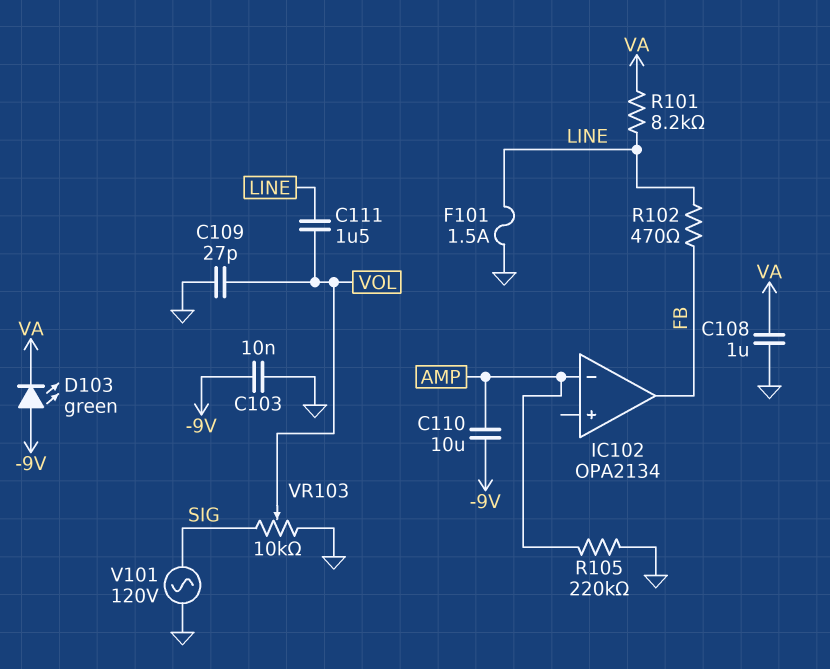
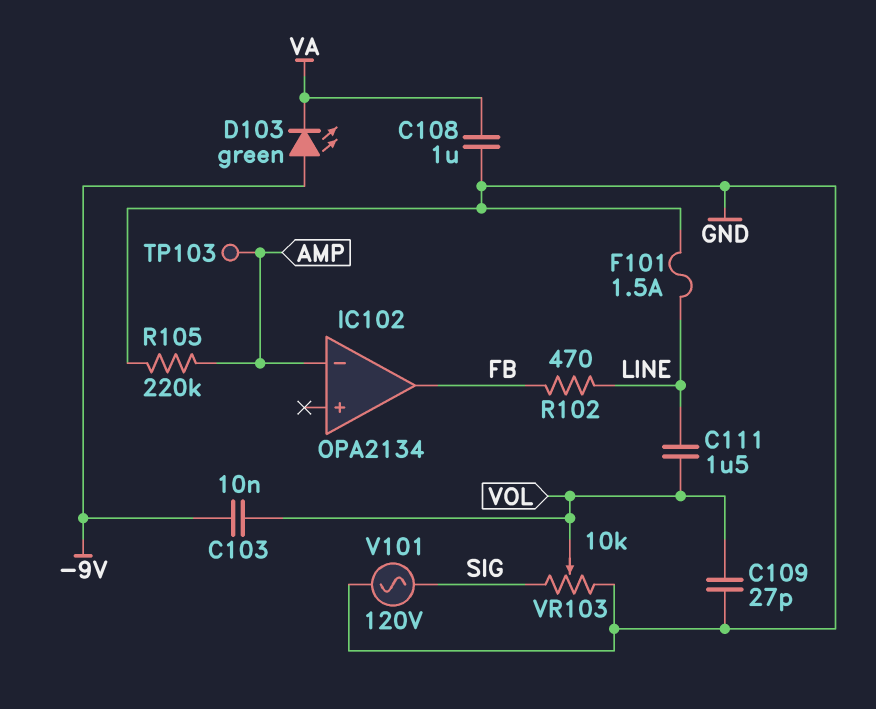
C103: 10nF (-9V, GND) -> 10nF (-9V, VOL)
C110: 10uF (-9V, AMP) -> none
R101: 8.2k (LINE, VA) -> none
TP103: none -> test point (AMP)

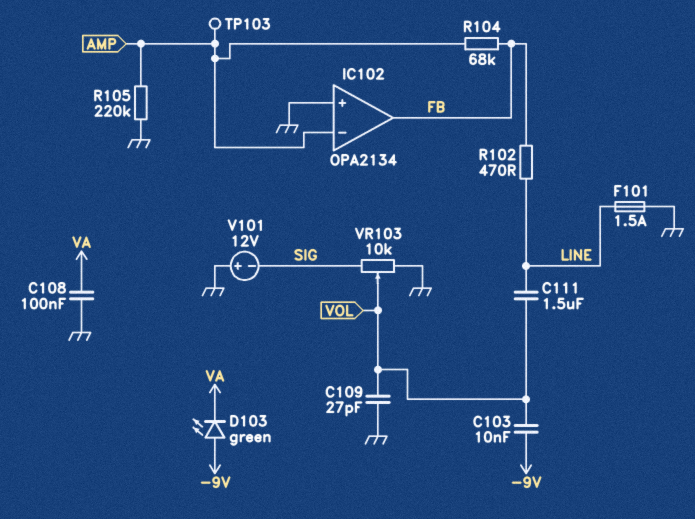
C108: 1uF (GND, VA) -> 100nF (GND, VA)
IC102 pin in+: none -> GND
R104: none -> 68k (AMP, FB)
V101: AC 120V (GND, SIG) -> 12V (plus GND, minus SIG)

